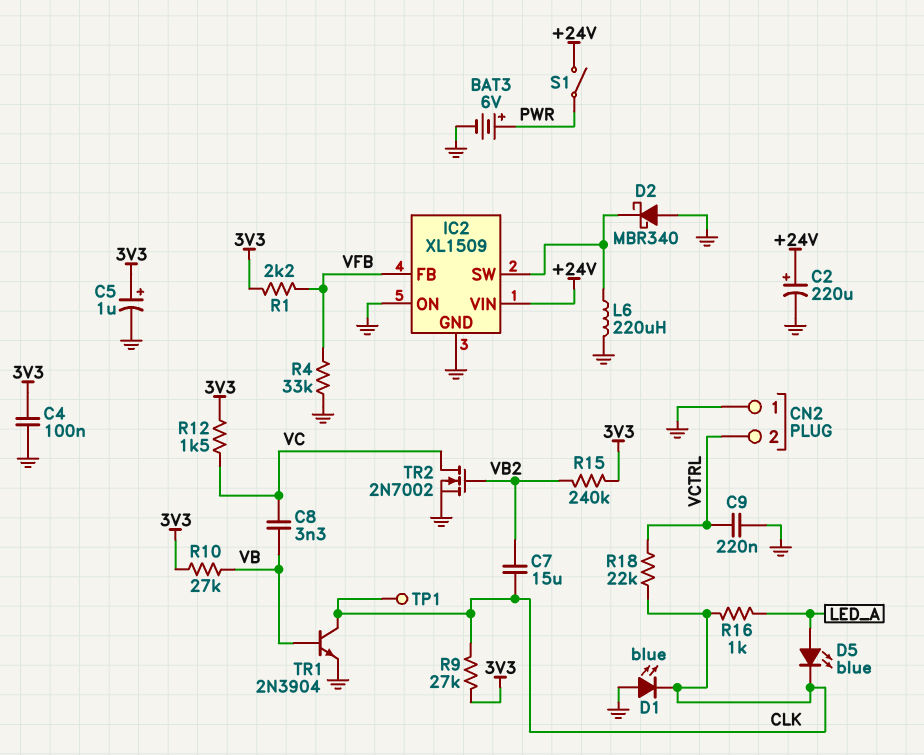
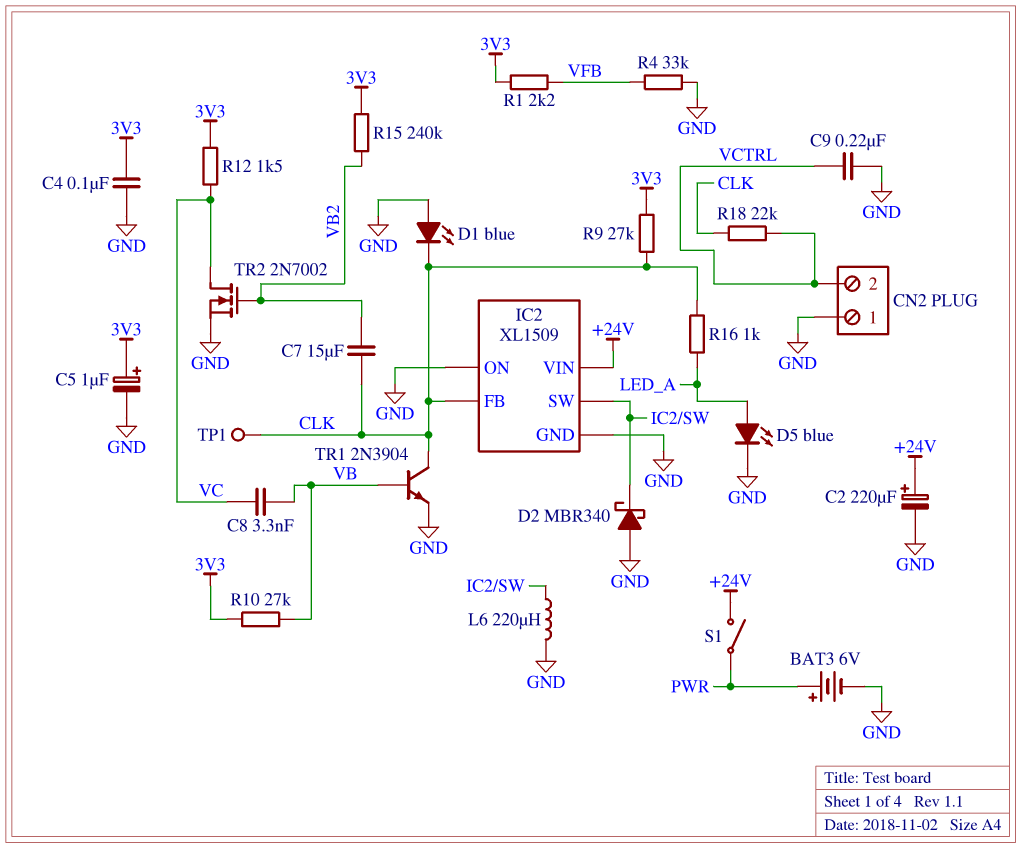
D5: LED blue (A LED_A, K CLK) -> LED blue (A LED_A, K GND)
IC2 pin FB: VFB -> CLK

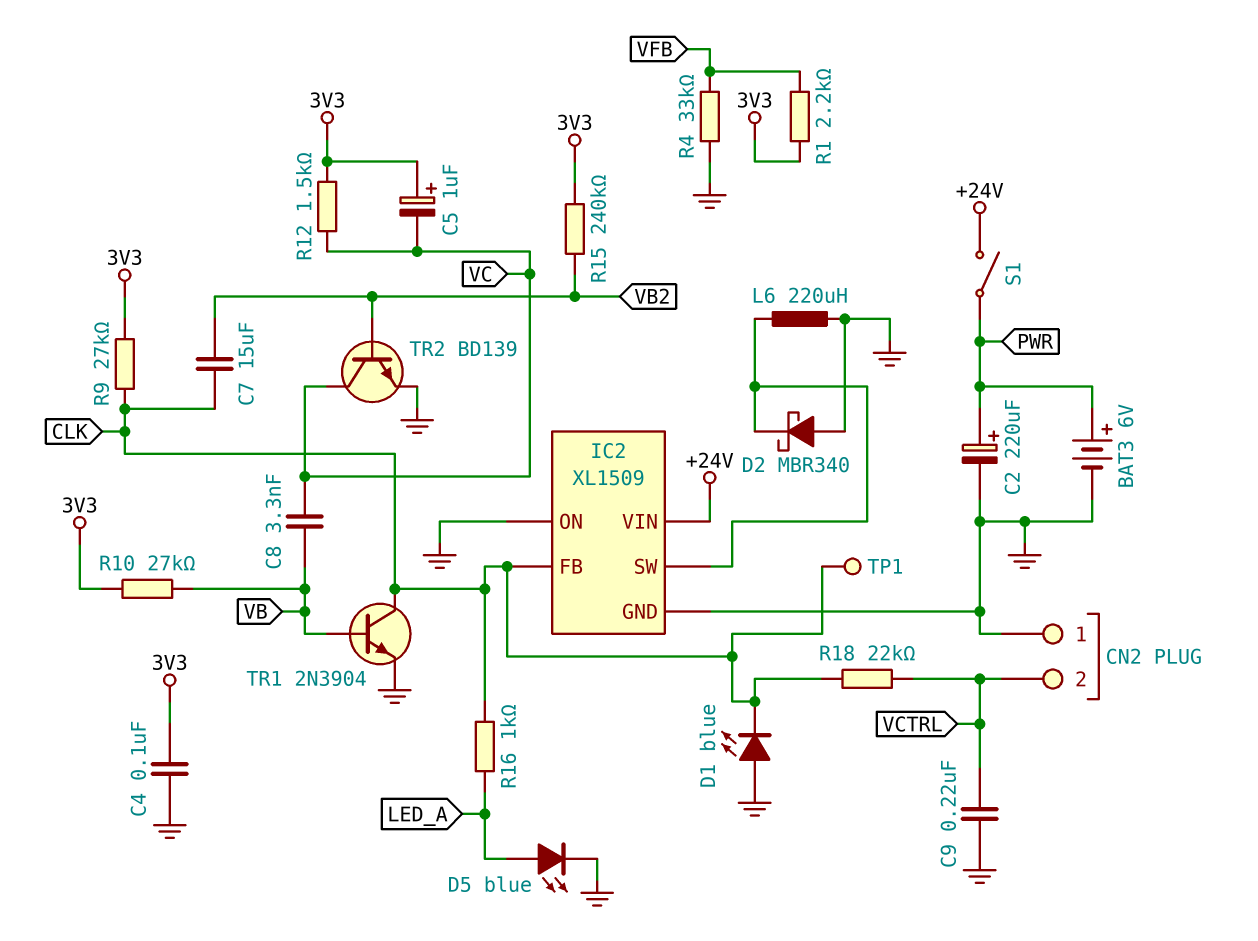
C2: 220uF (plus +24V, minus GND) -> 220uF (plus PWR, minus GND)
C5: 1uF (plus 3V3, minus GND) -> 1uF (plus 3V3, minus VC)
TR2: NMOS 2N7002 (G VB2, D VC, S GND) -> NPN BD139 (B VB2, C VC, E GND)

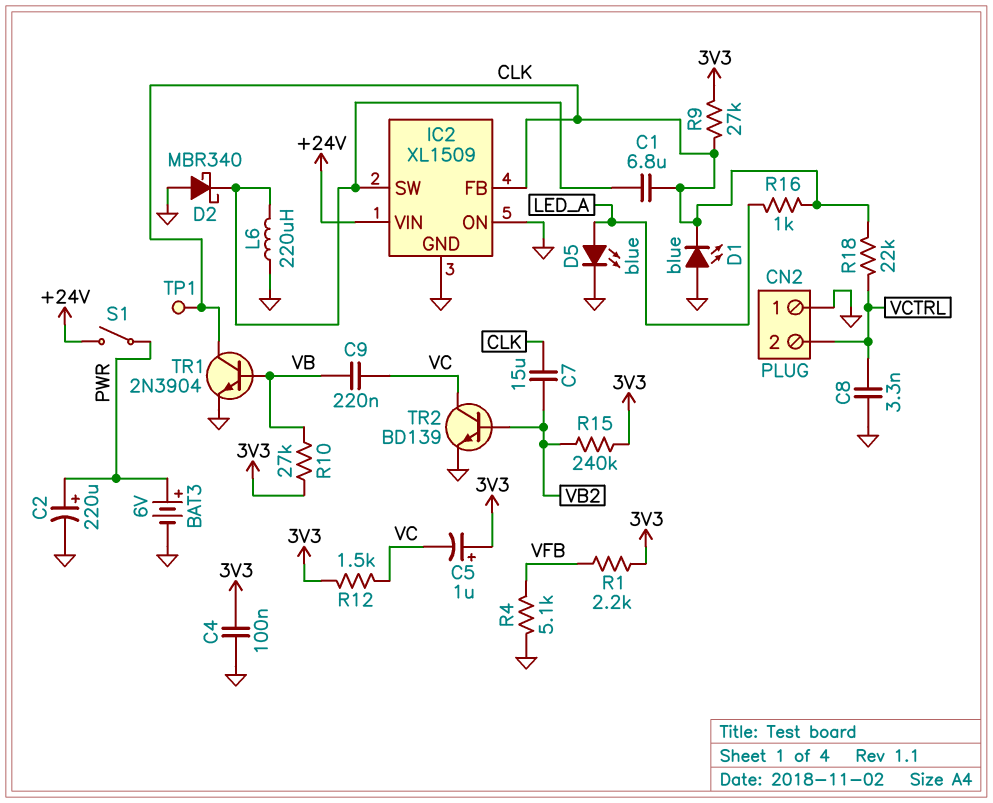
C1: none -> 6.8uF (CLK, IC2/SW)
C8: 3.3nF (VB, VC) -> 3.3nF (GND, VCTRL)
C9: 220nF (GND, VCTRL) -> 220nF (VB, VC)
R4: 33k (GND, VFB) -> 5.1k (GND, VFB)

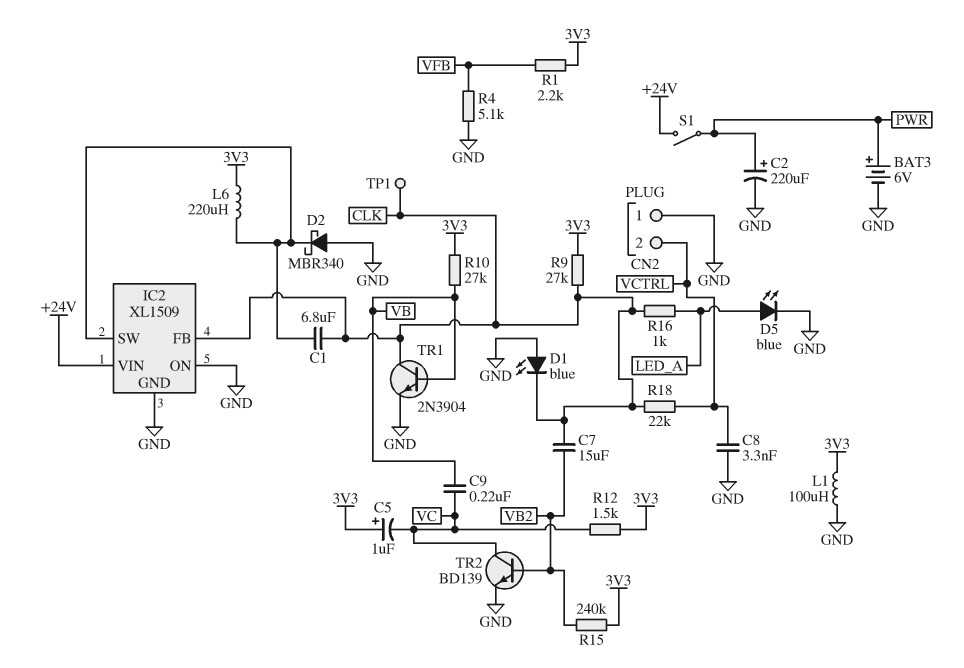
C4: 100nF (3V3, GND) -> none
L1: none -> 100uH (3V3, GND)
L6: 220uH (GND, IC2/SW) -> 220uH (3V3, IC2/SW)

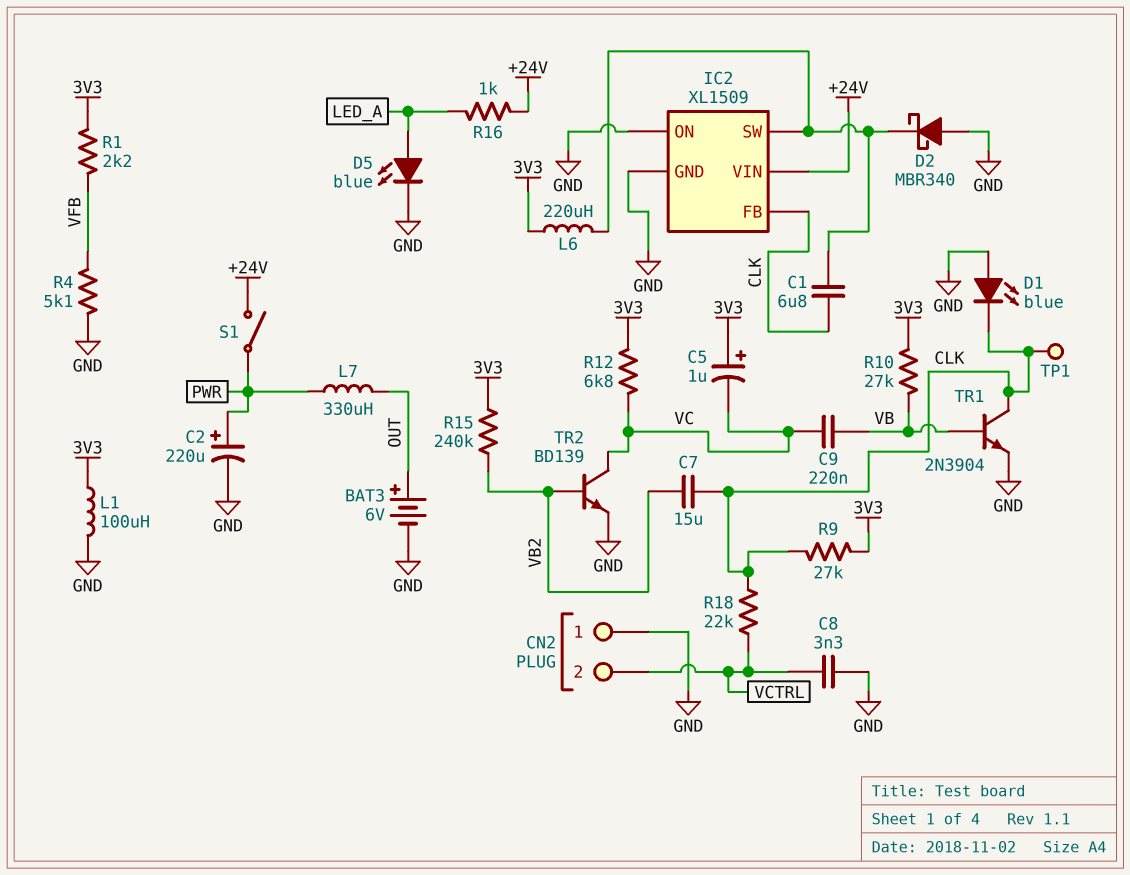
BAT3: 6V (plus PWR, minus GND) -> 6V (plus OUT, minus GND)
L7: none -> 330uH (OUT, PWR)
R12: 1.5k (3V3, VC) -> 6.8k (3V3, VC)
R16: 1k (CLK, LED_A) -> 1k (+24V, LED_A)

